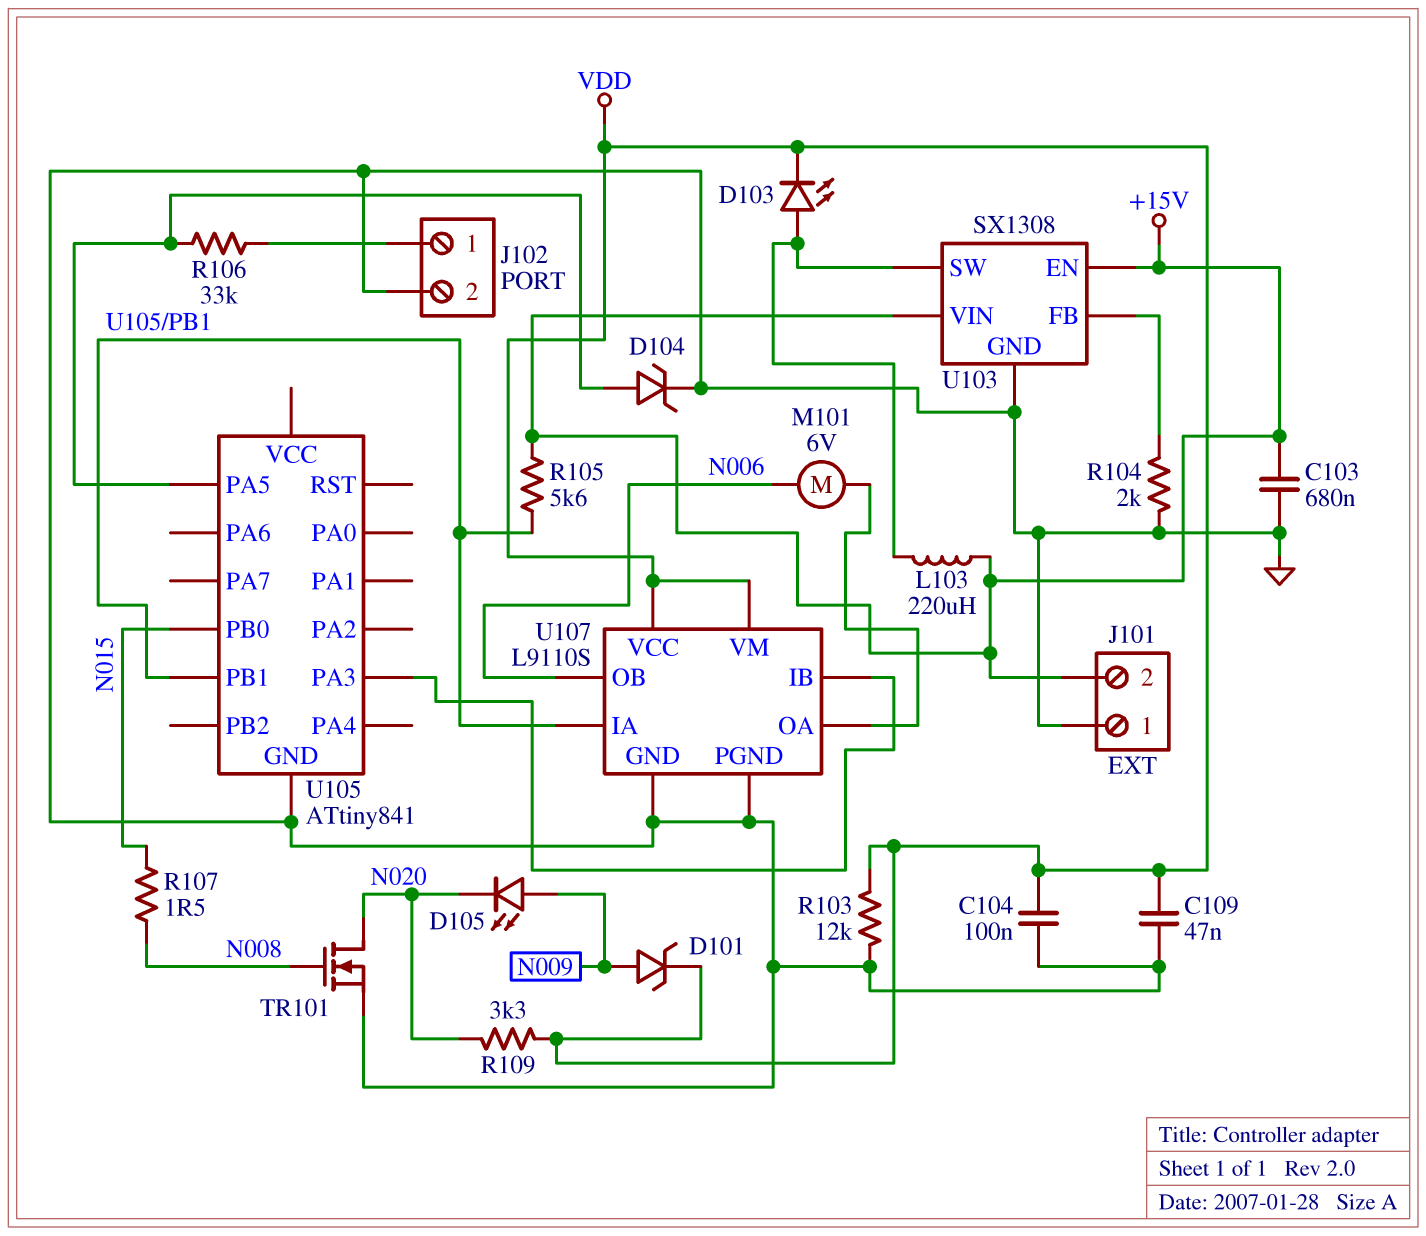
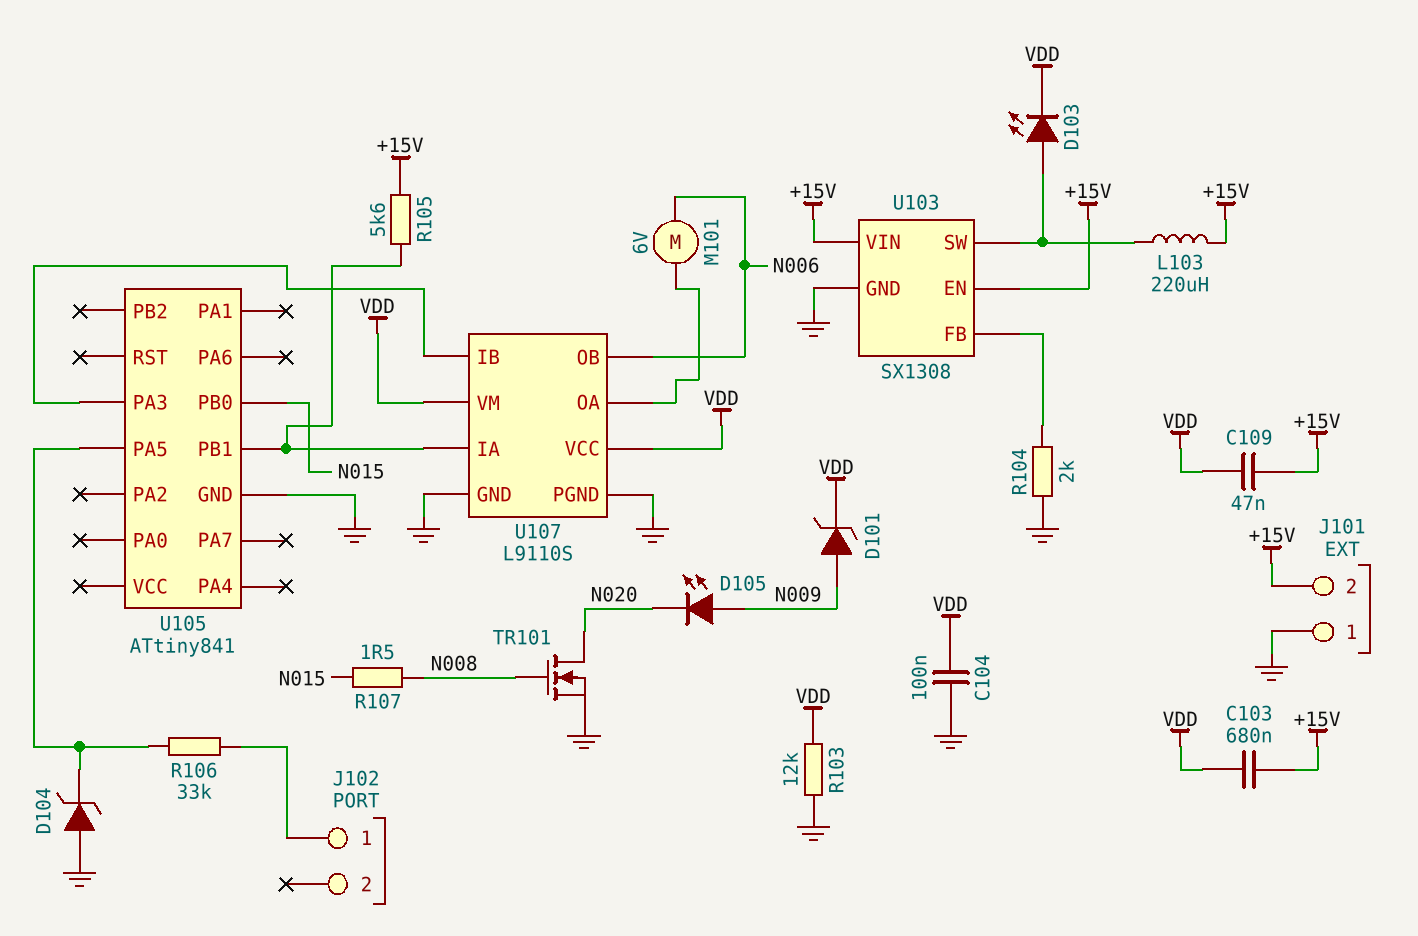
C103: 680nF (+15V, GND) -> 680nF (+15V, VDD)
C109: 47nF (GND, VDD) -> 47nF (+15V, VDD)
D104: zener (A U105/PA5, K GND) -> zener (A GND, K U105/PA5)
J102 pin 2: GND -> none
R109: 3.3k (N020, VDD) -> none

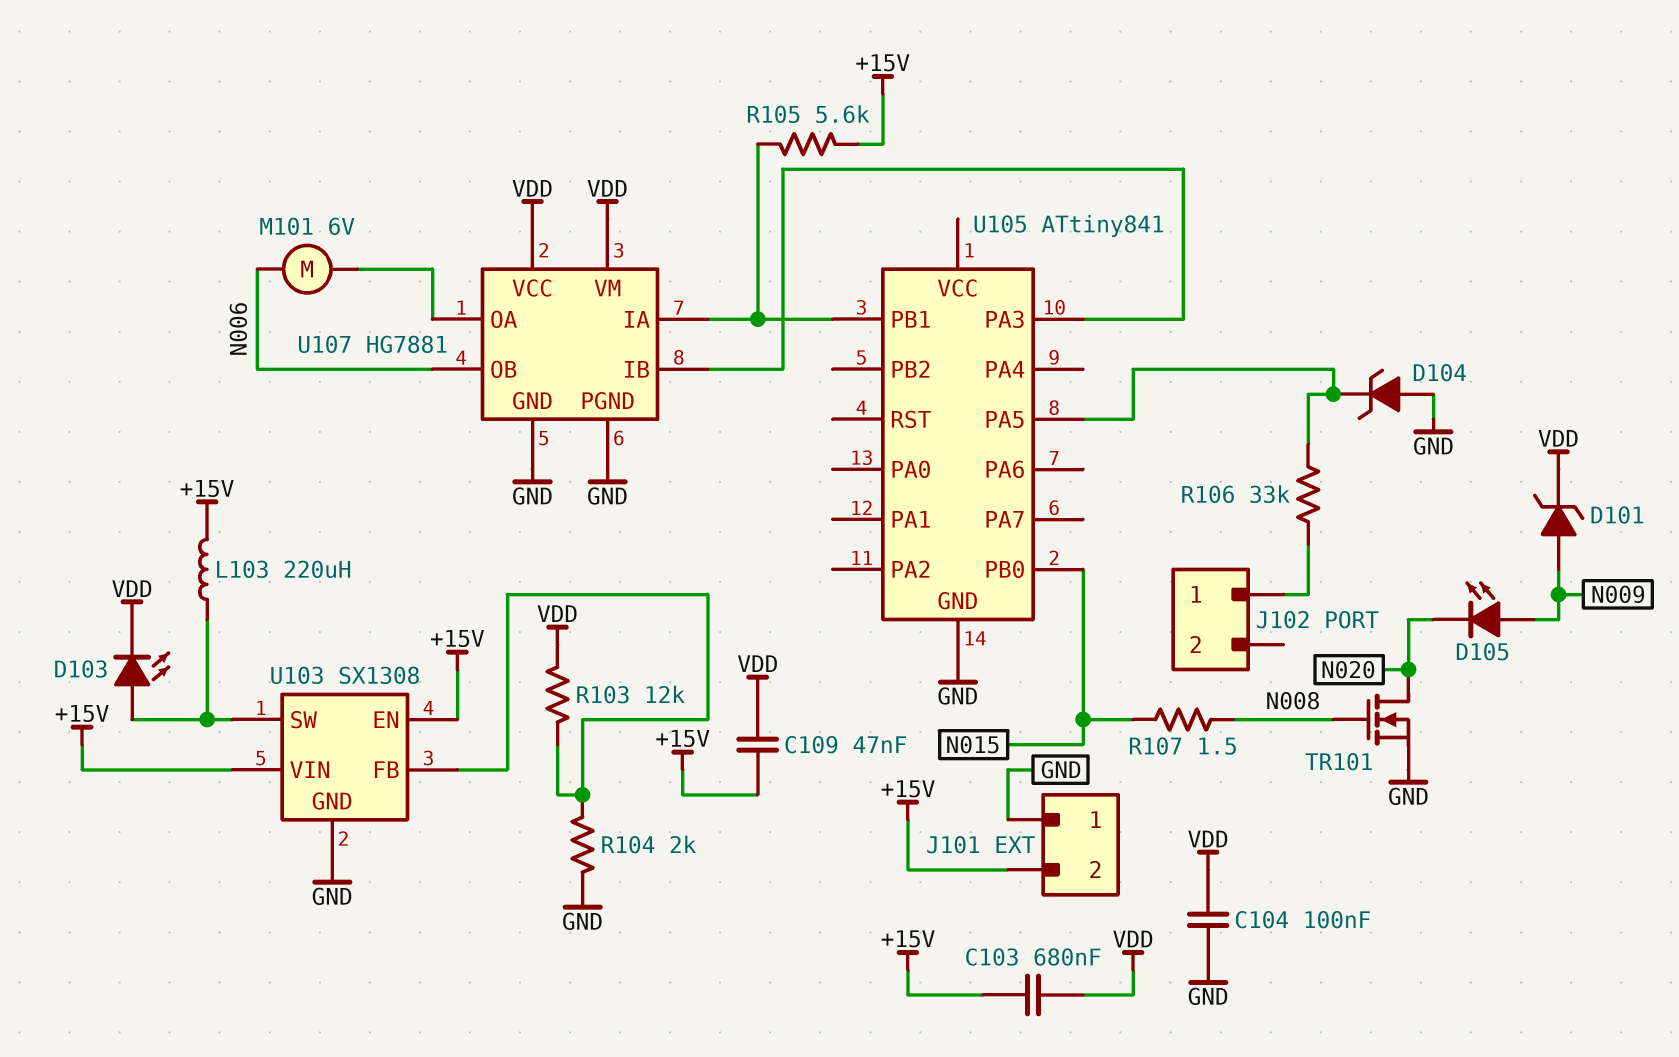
R103: 12k (GND, VDD) -> 12k (U103/FB, VDD)
U107: L9110S -> HG7881

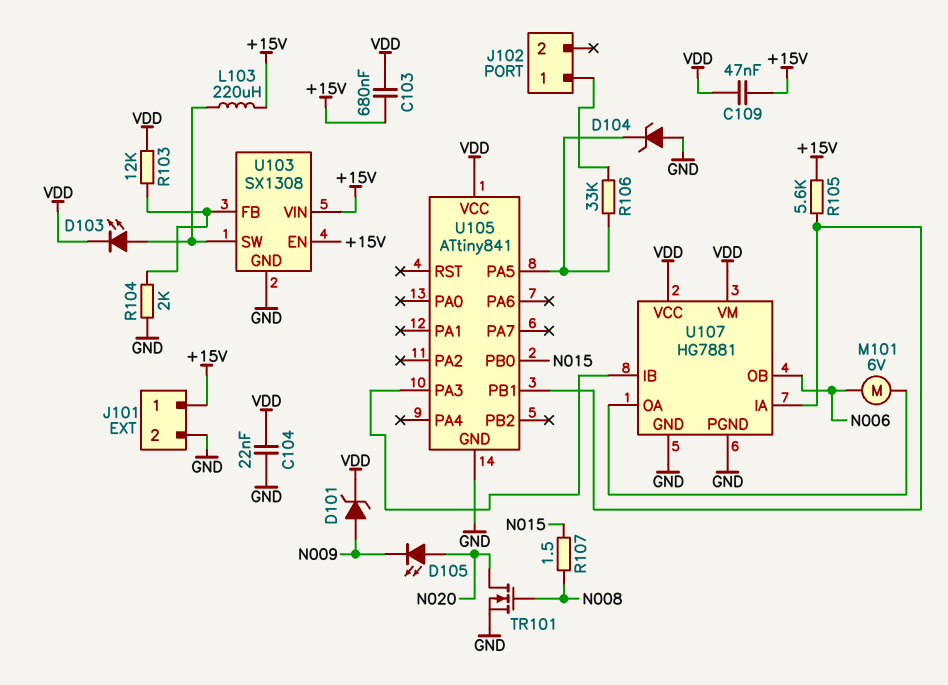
C104: 100nF (GND, VDD) -> 22nF (GND, VDD)
D105: LED (A N009, K N020) -> LED (A N020, K N009)
J101 pin 1: GND -> +15V
J101 pin 2: +15V -> GND
U105 pin VCC: none -> VDD

